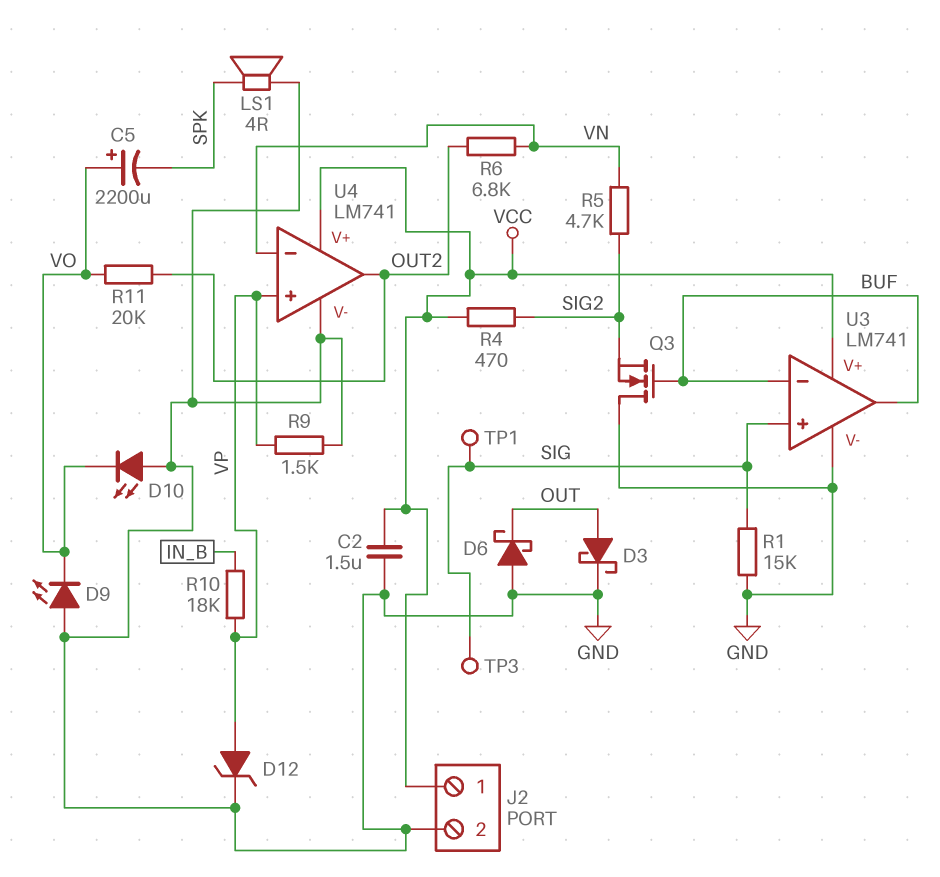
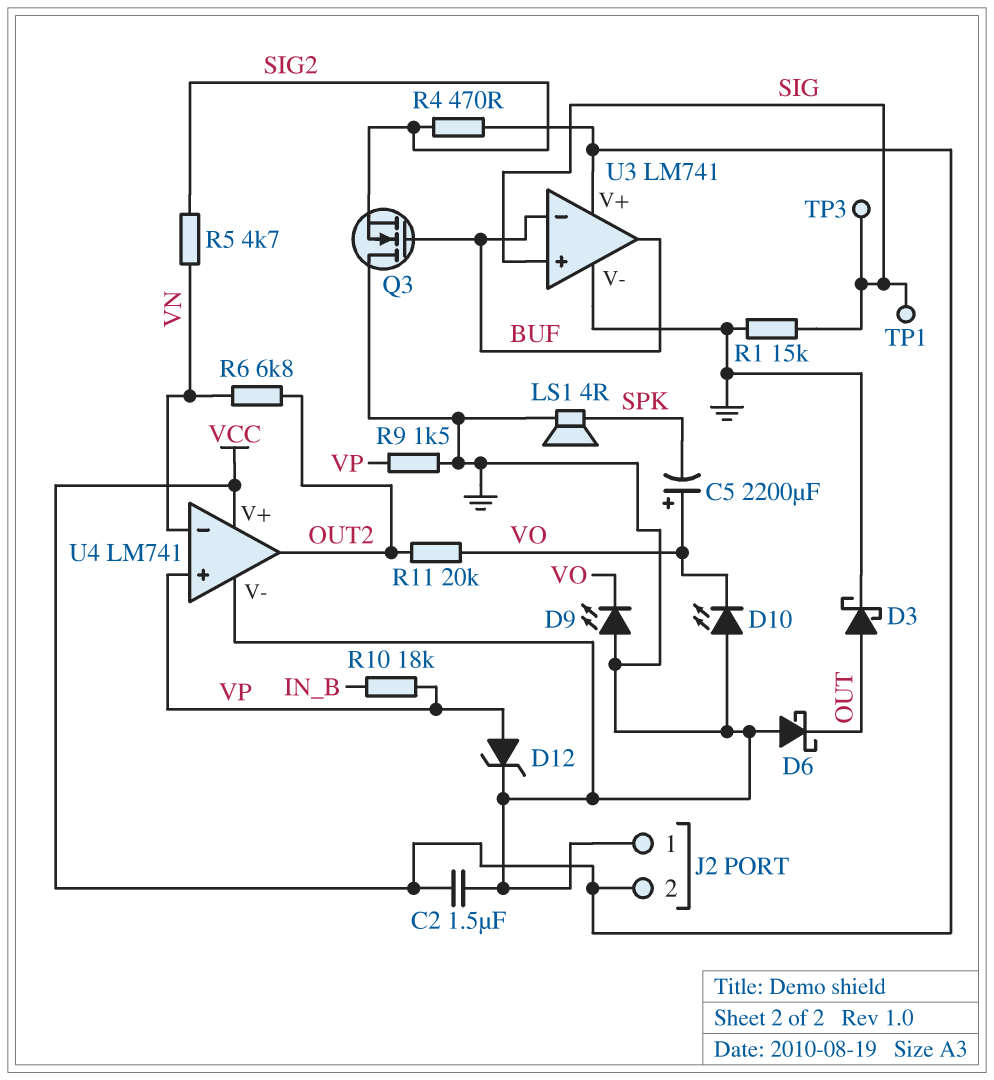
J2 pin 1: VCC -> GND
J2 pin 2: GND -> VCC

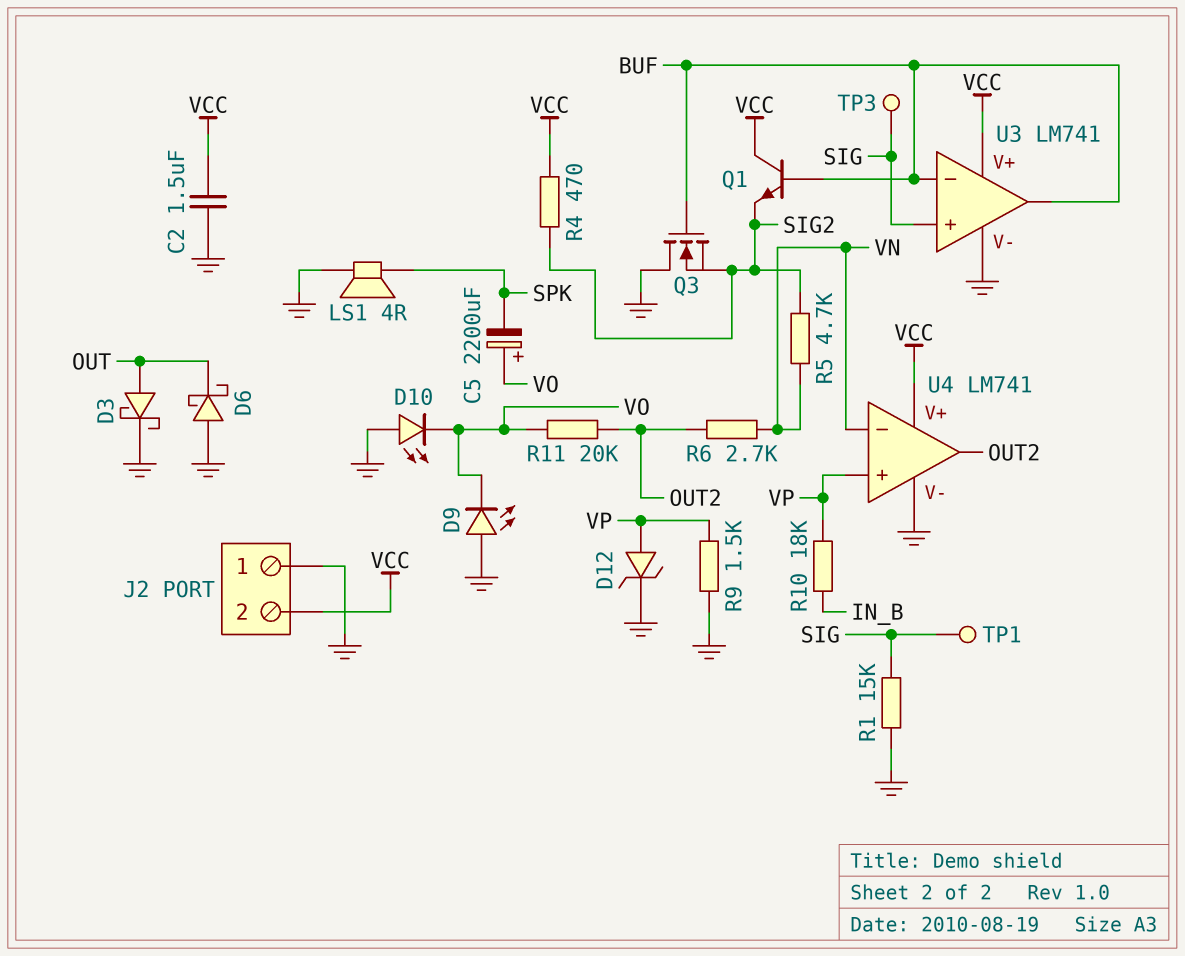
Q1: none -> NPN (B BUF, C VCC, E SIG2)
R6: 6.8k (OUT2, VN) -> 2.7k (OUT2, VN)

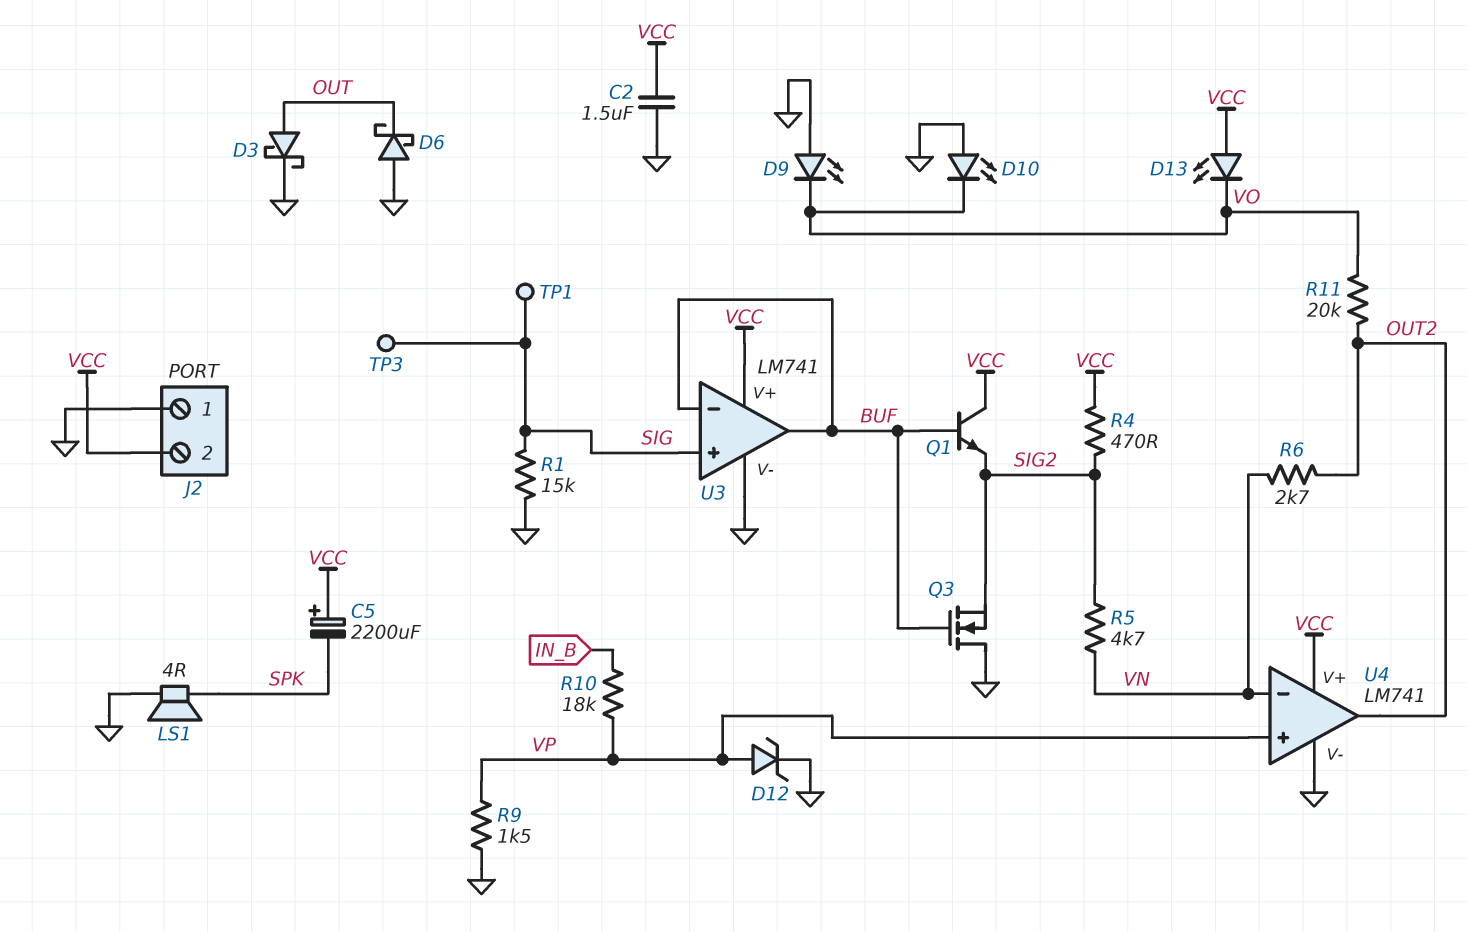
C5: 2200uF (plus VO, minus SPK) -> 2200uF (plus VCC, minus SPK)
D13: none -> LED (A VCC, K VO)

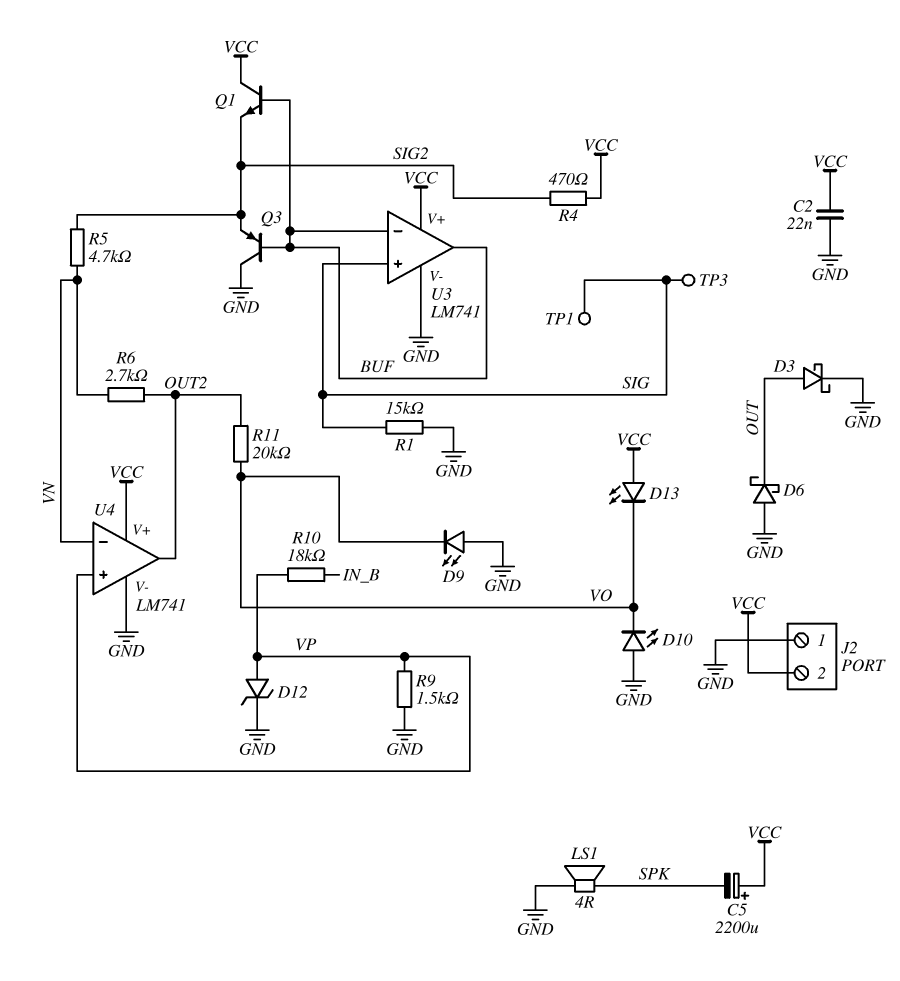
C2: 1.5uF (GND, VCC) -> 22nF (GND, VCC)
Q3: NMOS (G BUF, D GND, S SIG2) -> PNP (B BUF, C GND, E SIG2)

